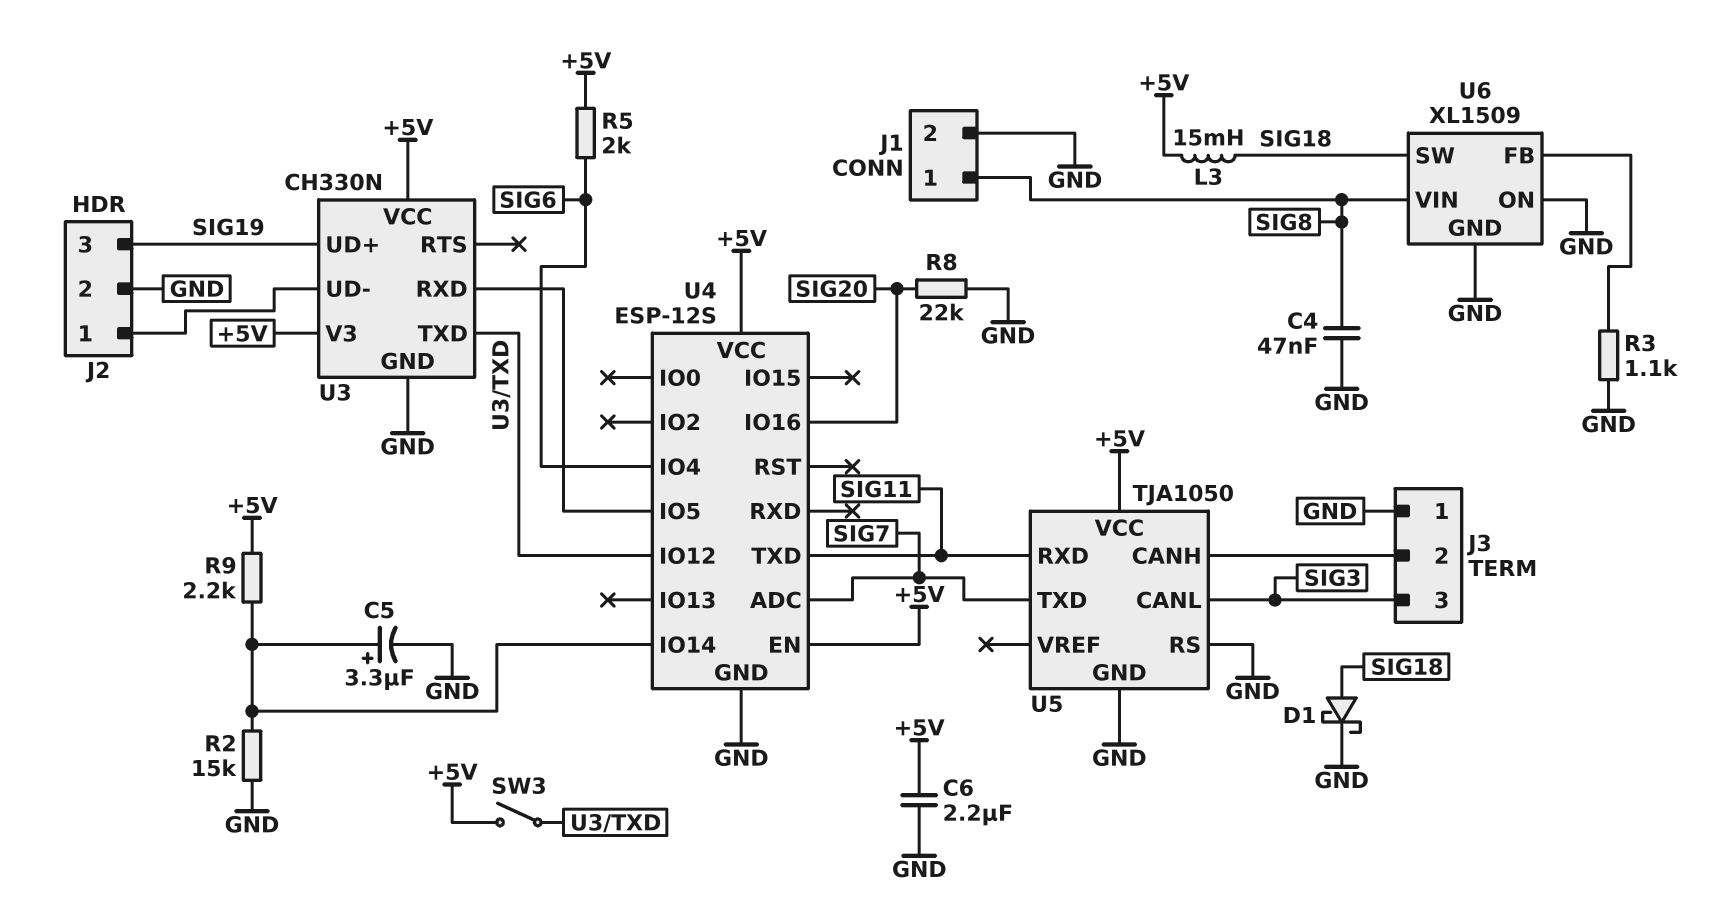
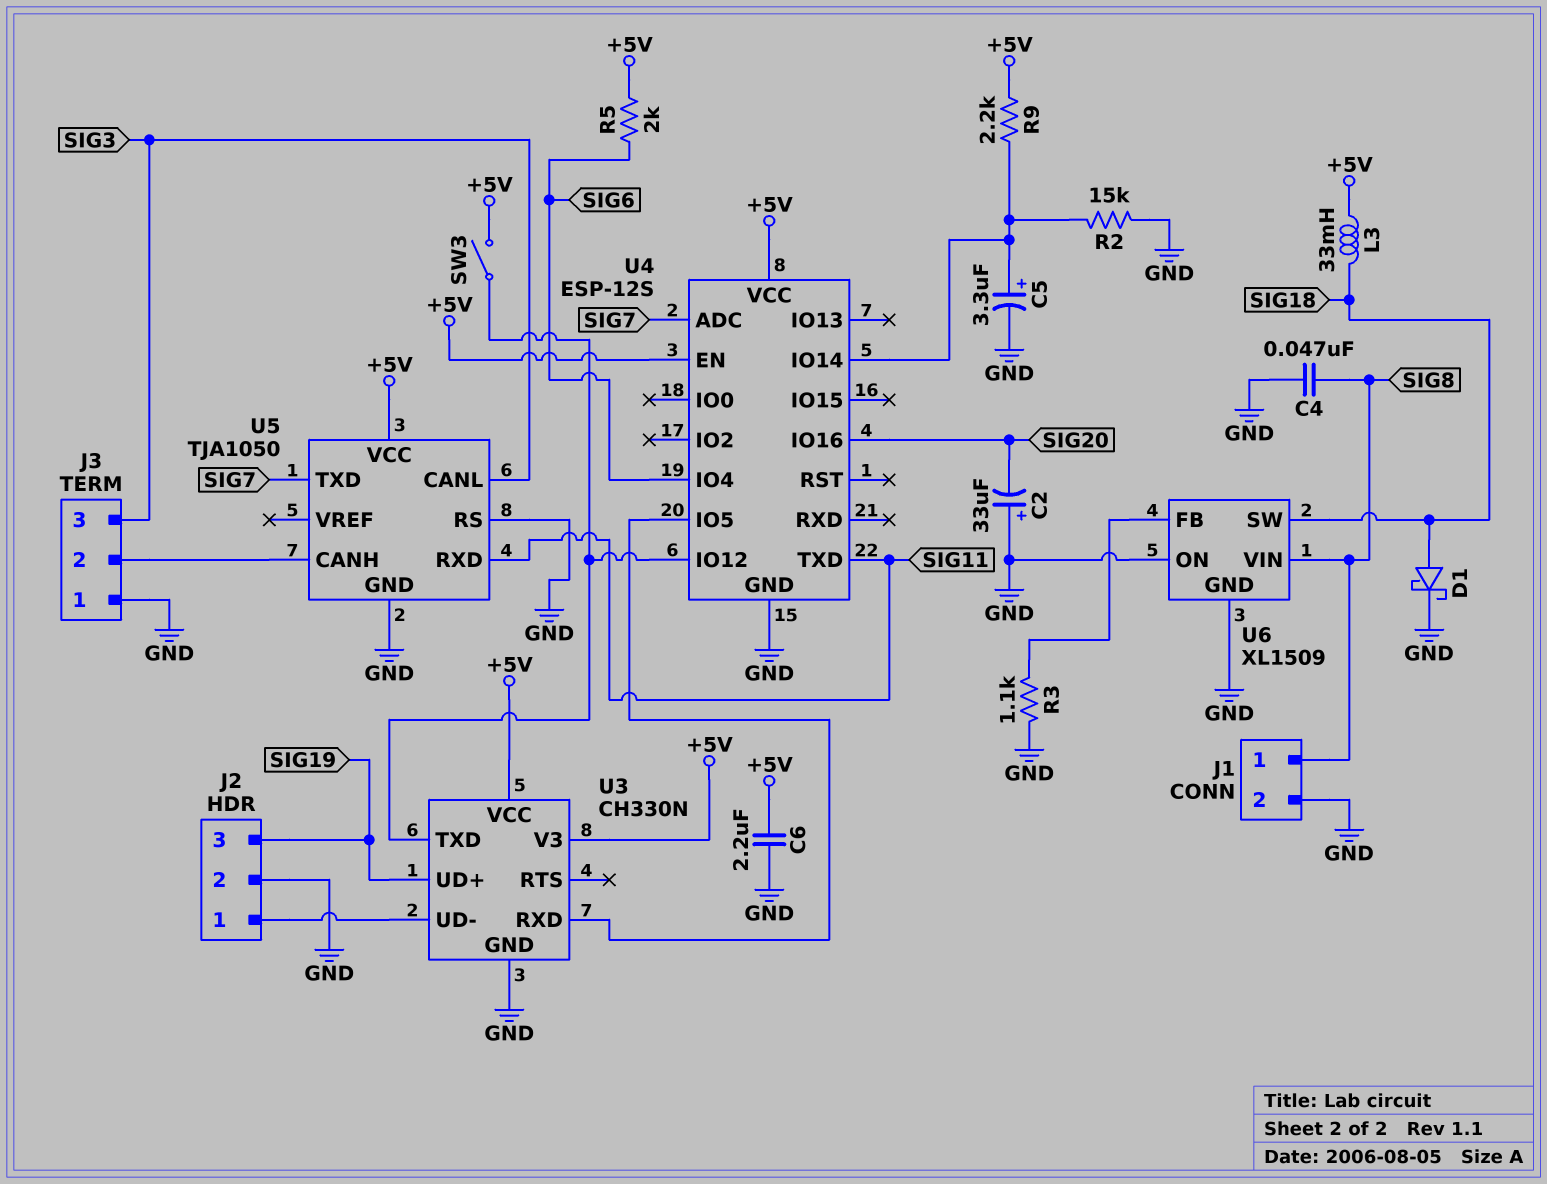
C2: none -> 33uF (plus GND, minus SIG20)
L3: 15mH (+5V, SIG18) -> 33mH (+5V, SIG18)
R8: 22k (GND, SIG20) -> none

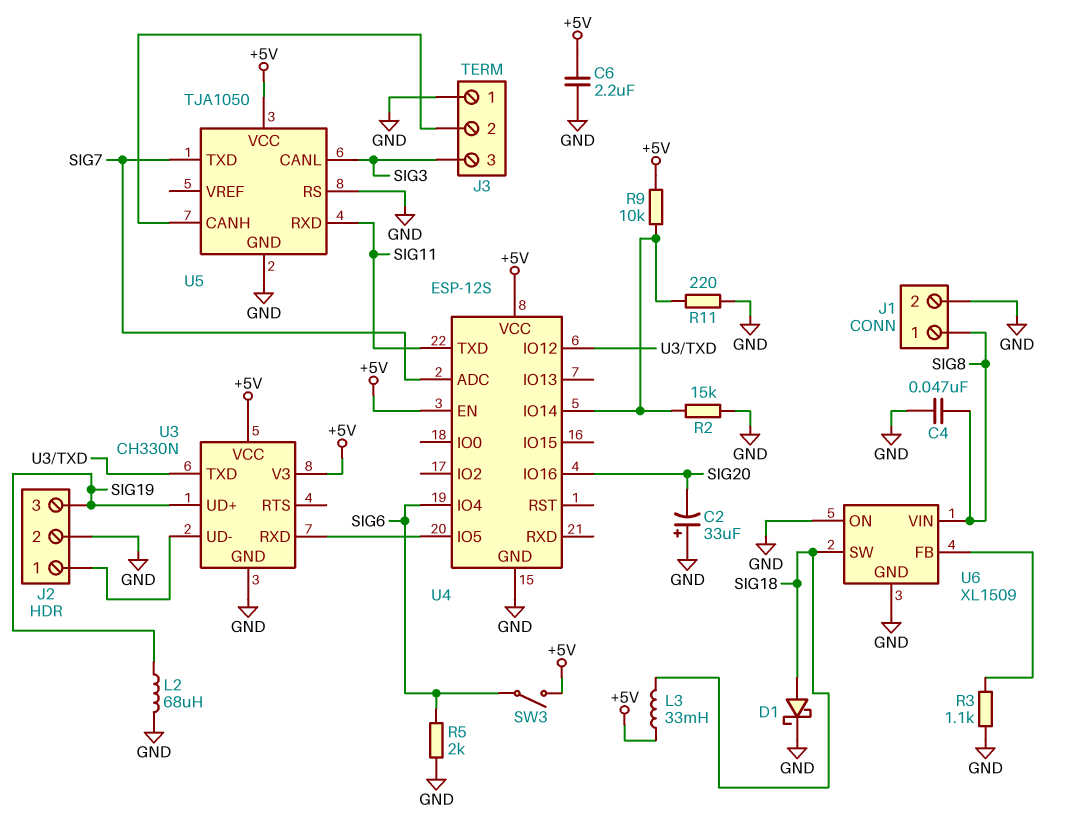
C5: 3.3uF (plus U4/IO14, minus GND) -> none
L2: none -> 68uH (GND, SIG19)
R5: 2k (+5V, SIG6) -> 2k (GND, SIG6)
R9: 2.2k (+5V, U4/IO14) -> 10k (+5V, U4/IO14)
R11: none -> 220 (GND, U4/IO14)
SW3: switch (+5V, U3/TXD) -> switch (+5V, SIG6)

